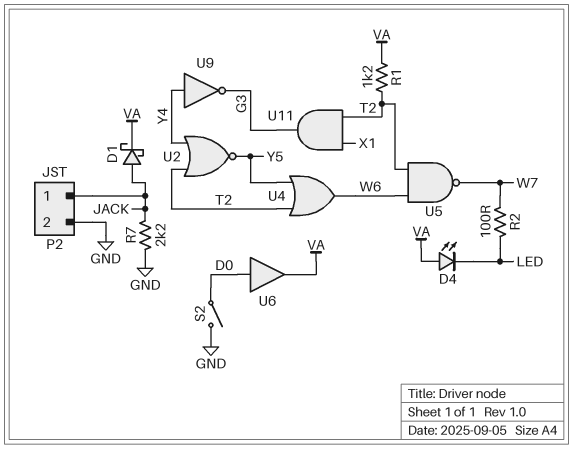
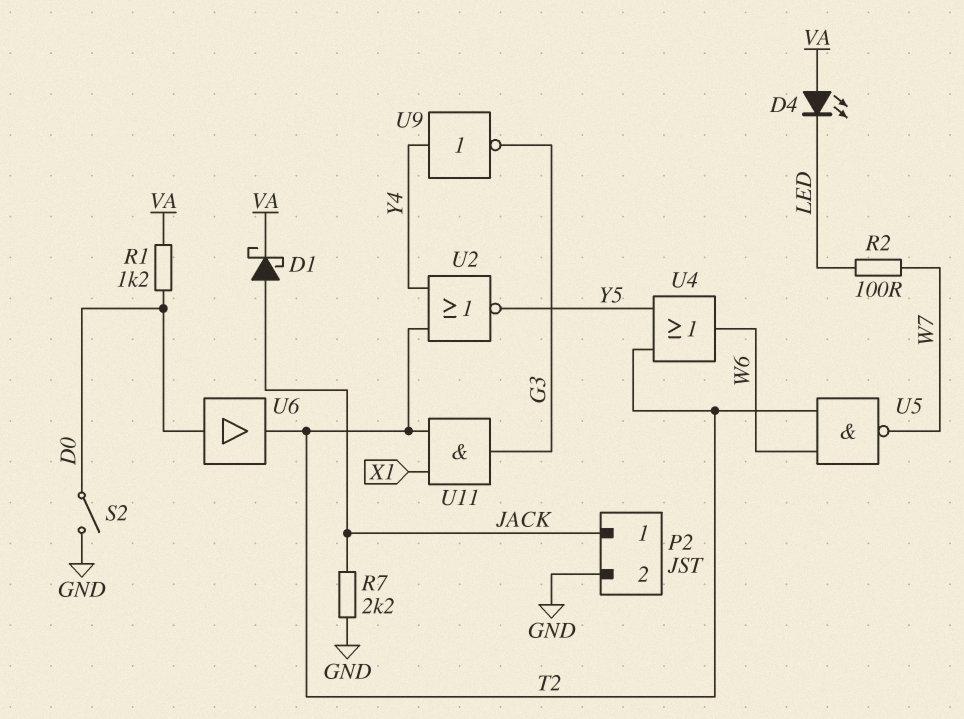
R1: 1.2k (T2, VA) -> 1.2k (D0, VA)
U6: buffer (in D0, out VA) -> buffer (in D0, out T2)

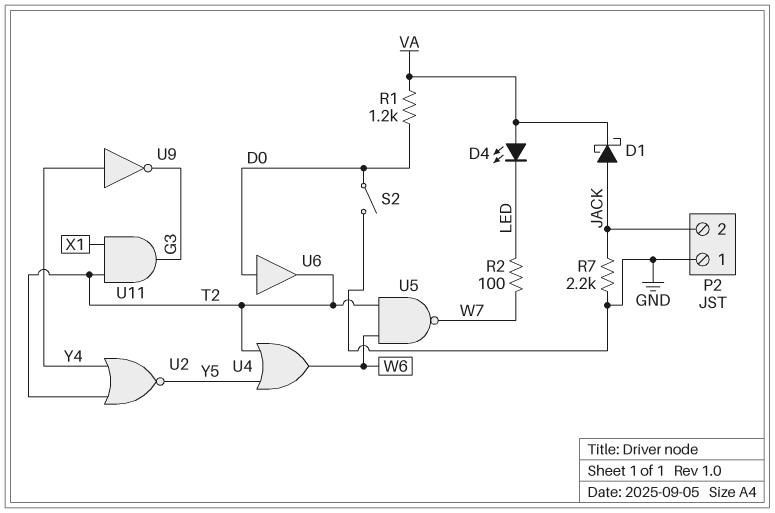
P2 pin 1: JACK -> GND
P2 pin 2: GND -> JACK

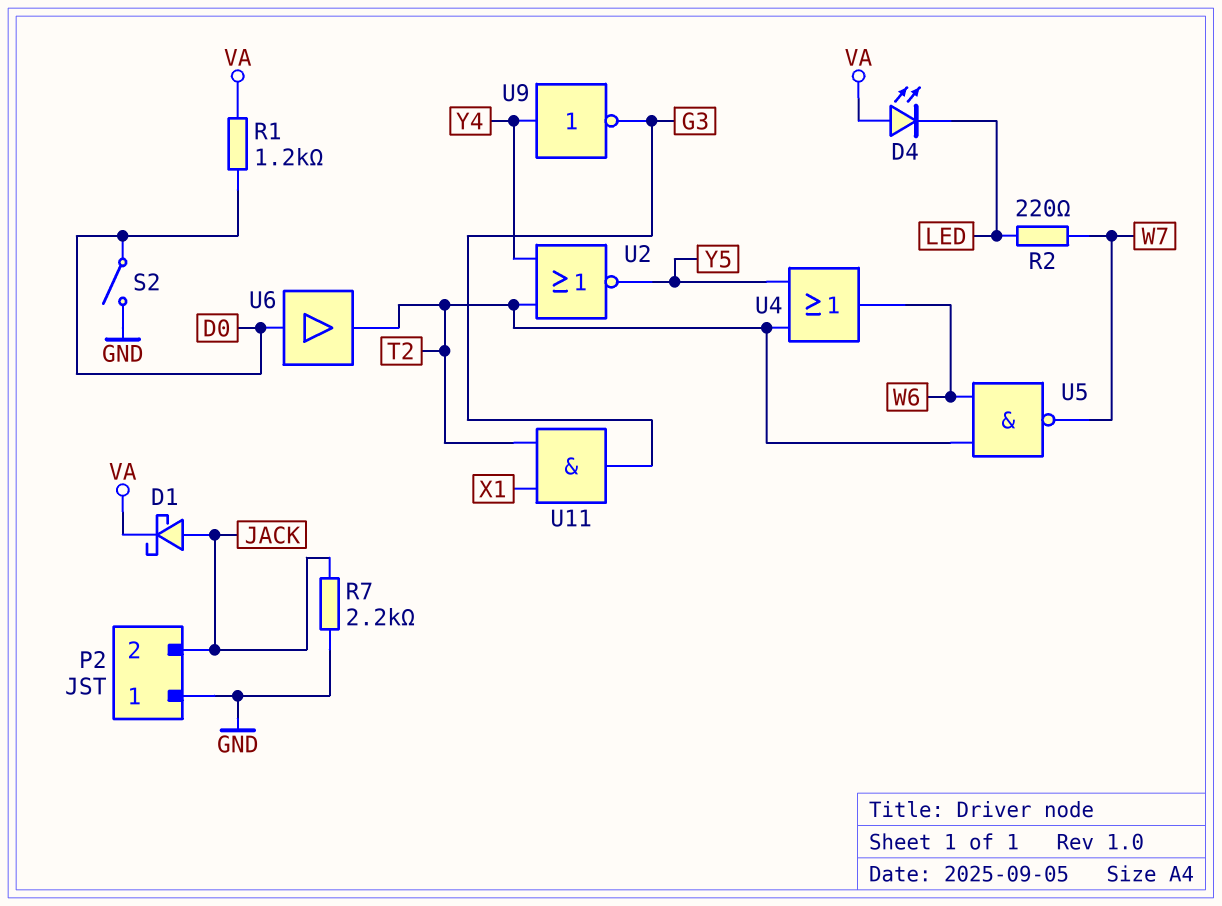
R2: 100 (LED, W7) -> 220 (LED, W7)

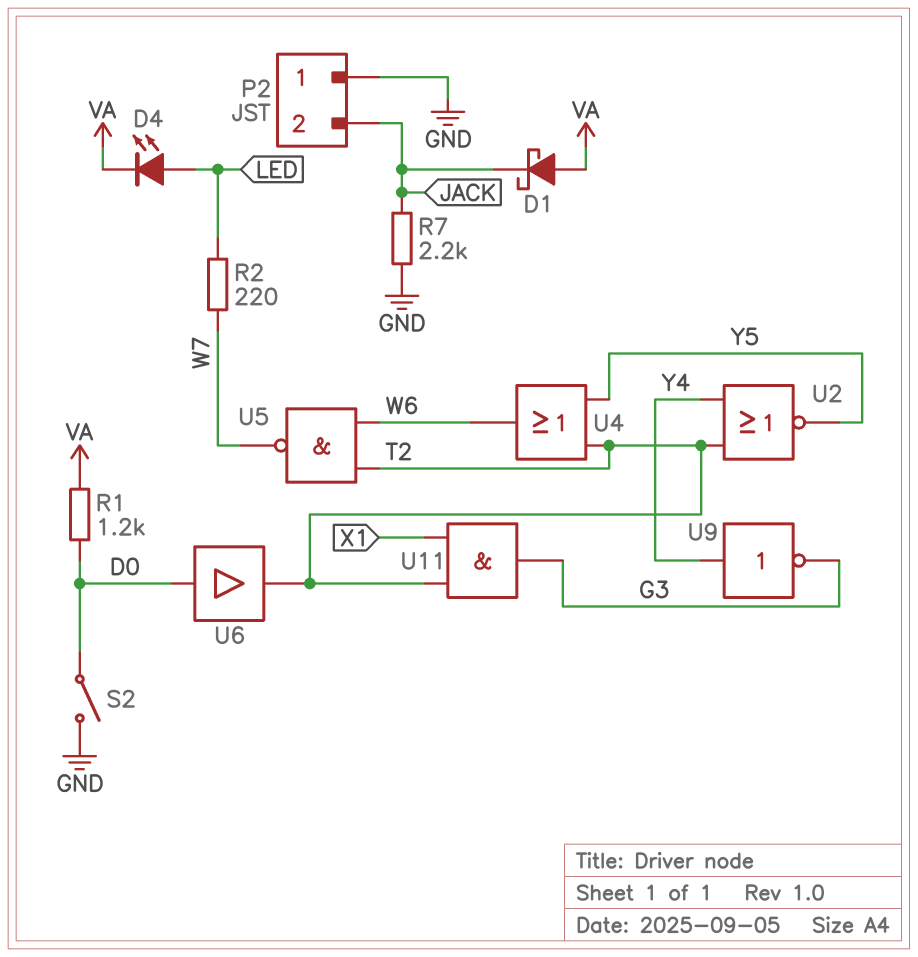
D1: schottky (A JACK, K VA) -> schottky (A VA, K JACK)
D4: LED (A VA, K LED) -> LED (A LED, K VA)

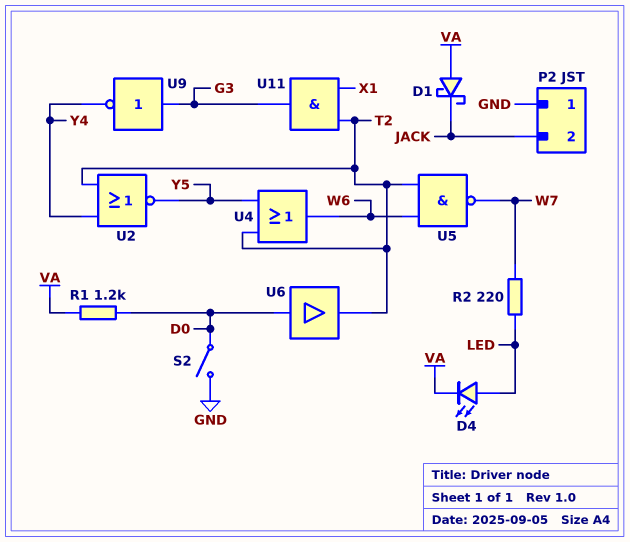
R7: 2.2k (GND, JACK) -> none
U9: NOT (in Y4, out G3) -> NOT (in G3, out Y4)

